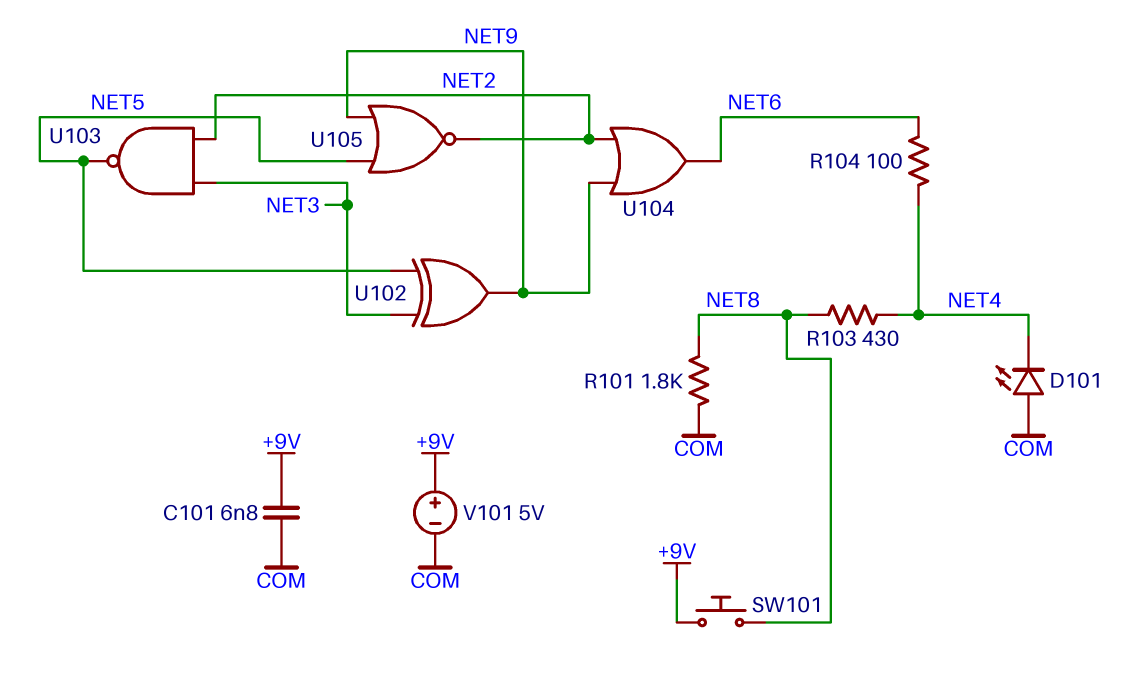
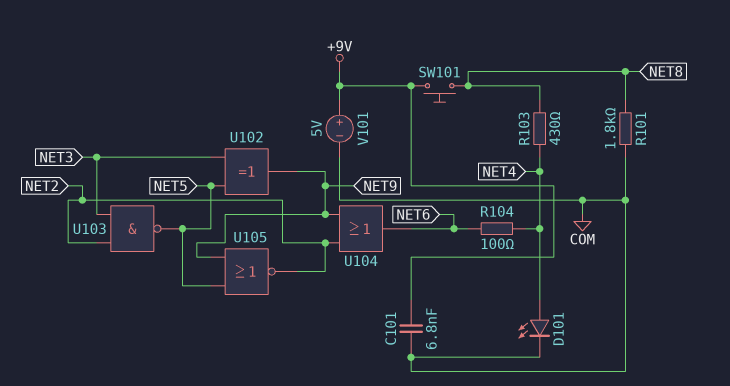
D101: LED (A COM, K NET4) -> LED (A NET4, K COM)

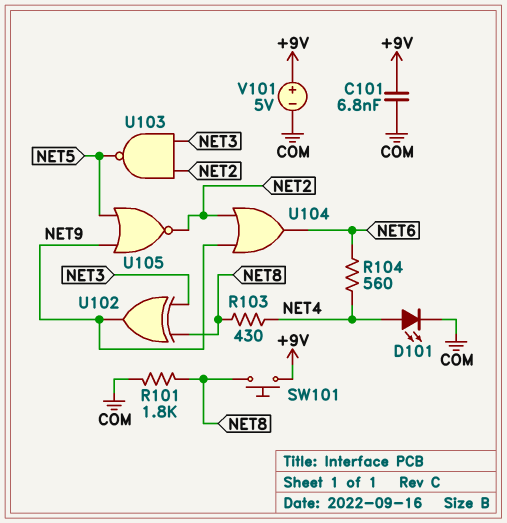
R104: 100 (NET4, NET6) -> 560 (NET4, NET6)
U102: XOR (in NET3, in NET5, out NET9) -> XOR (in NET3, in NET8, out NET9)

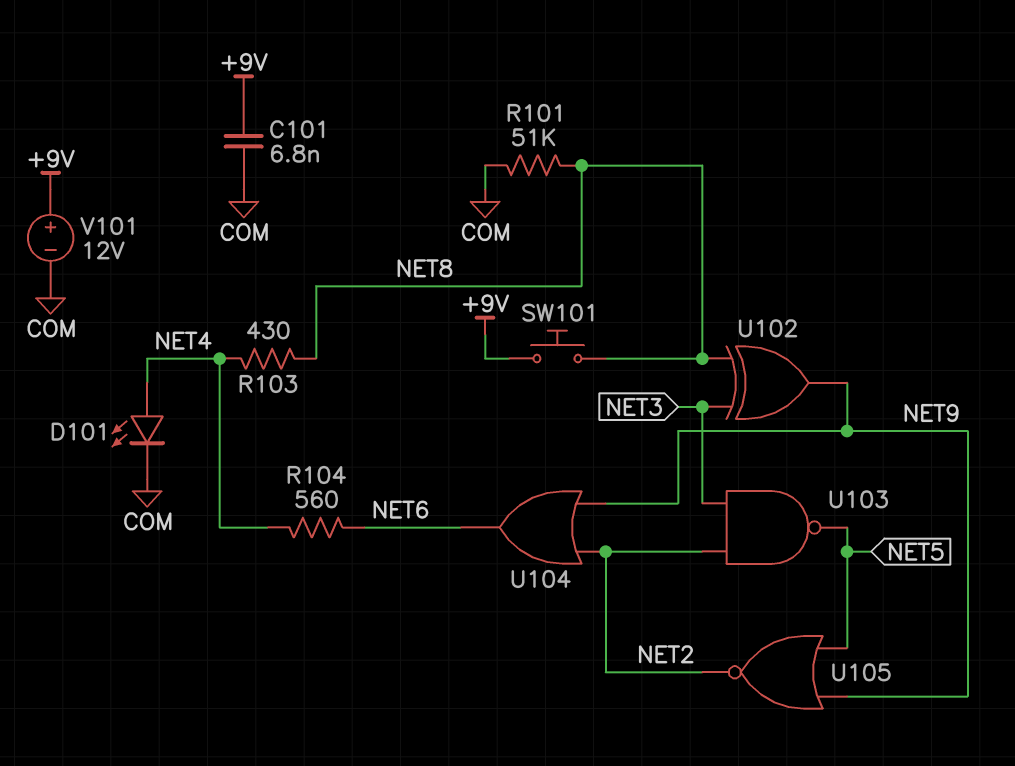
R101: 1.8k (COM, NET8) -> 51k (COM, NET8)
V101: 5V (plus +9V, minus COM) -> 12V (plus +9V, minus COM)

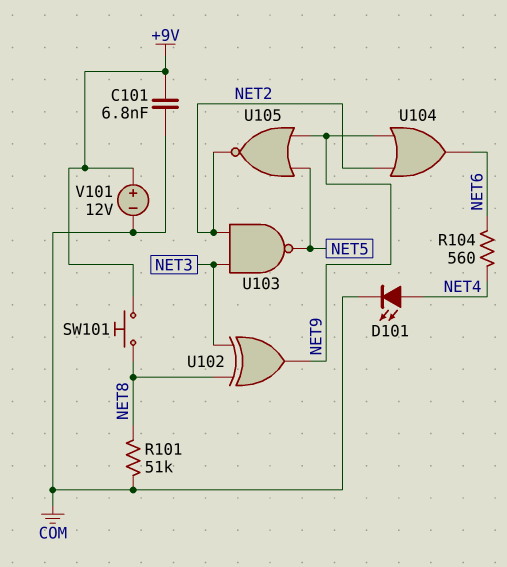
R103: 430 (NET4, NET8) -> none

